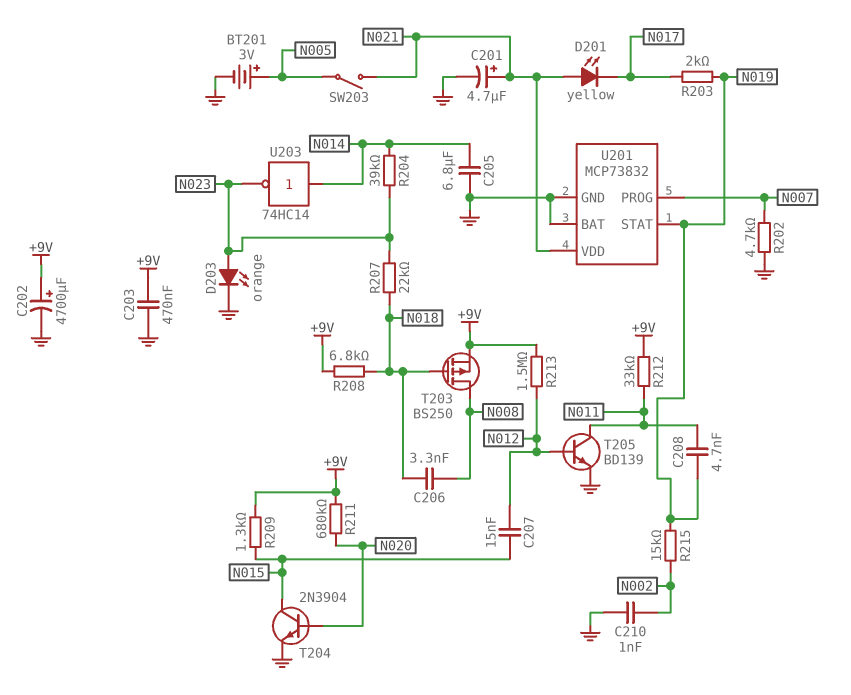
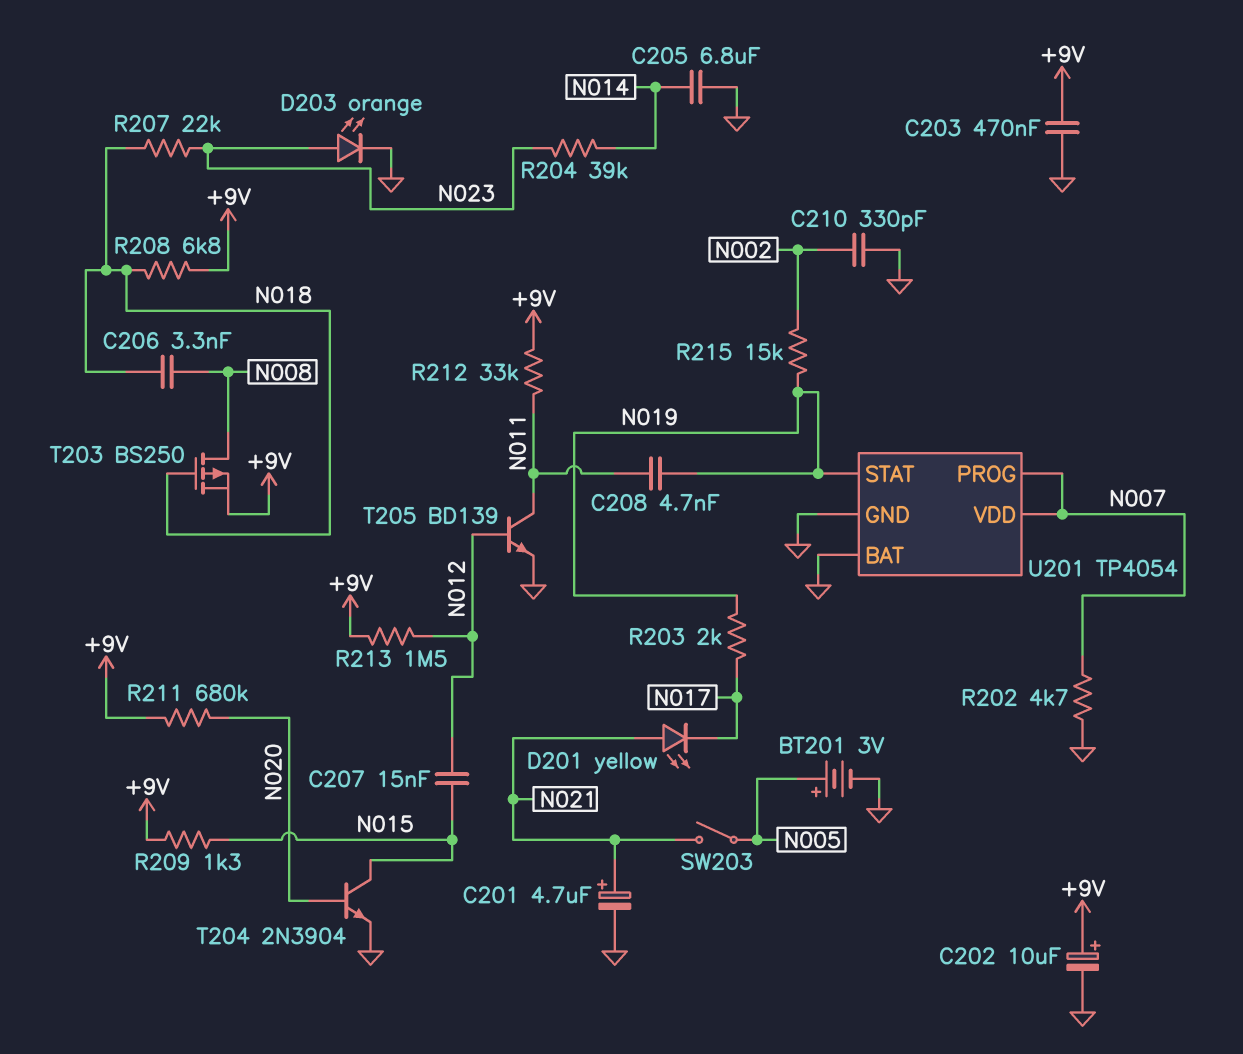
C202: 4700uF (plus +9V, minus GND) -> 10uF (plus +9V, minus GND)
C210: 1nF (GND, N002) -> 330pF (GND, N002)
U201: MCP73832 -> TP4054
U201 pin VDD: N021 -> N007
U203: NOT 74HC14 (in N014, out N023) -> none

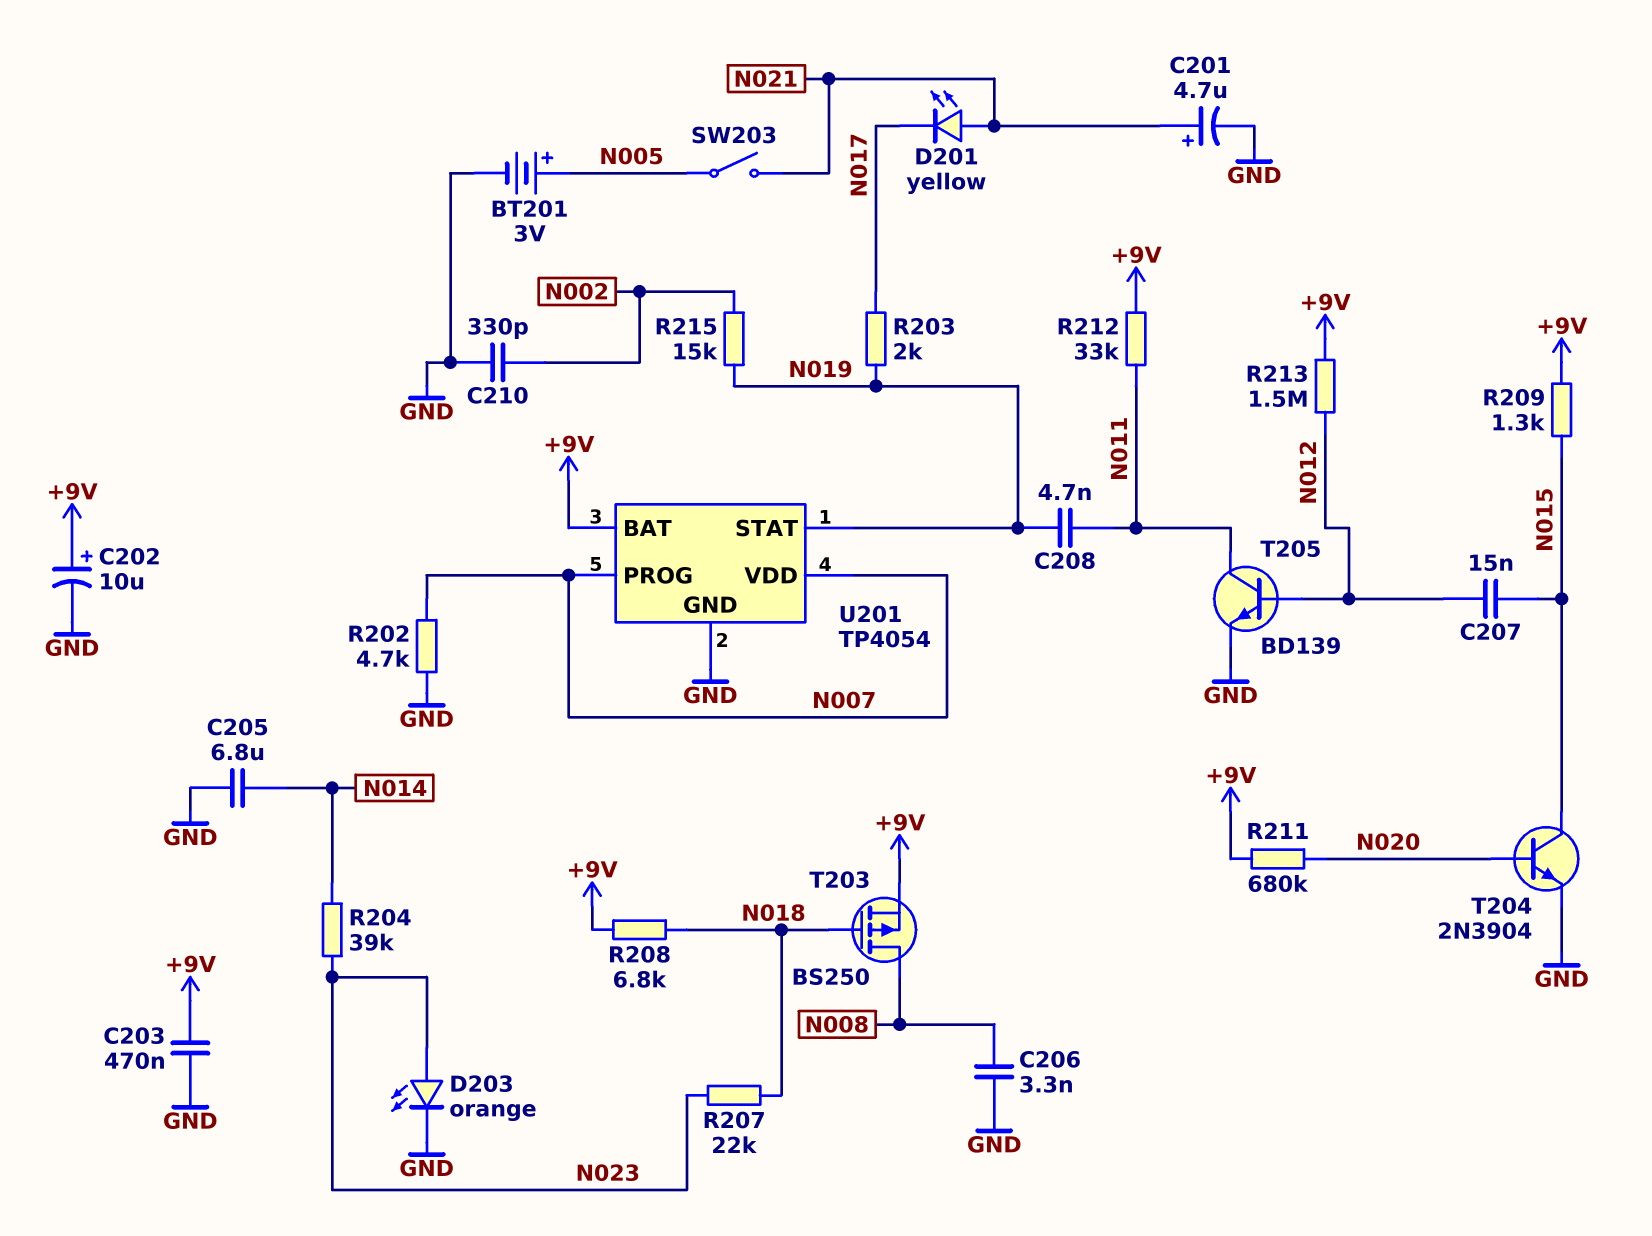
C206: 3.3nF (N008, N018) -> 3.3nF (GND, N008)
U201 pin BAT: GND -> +9V

